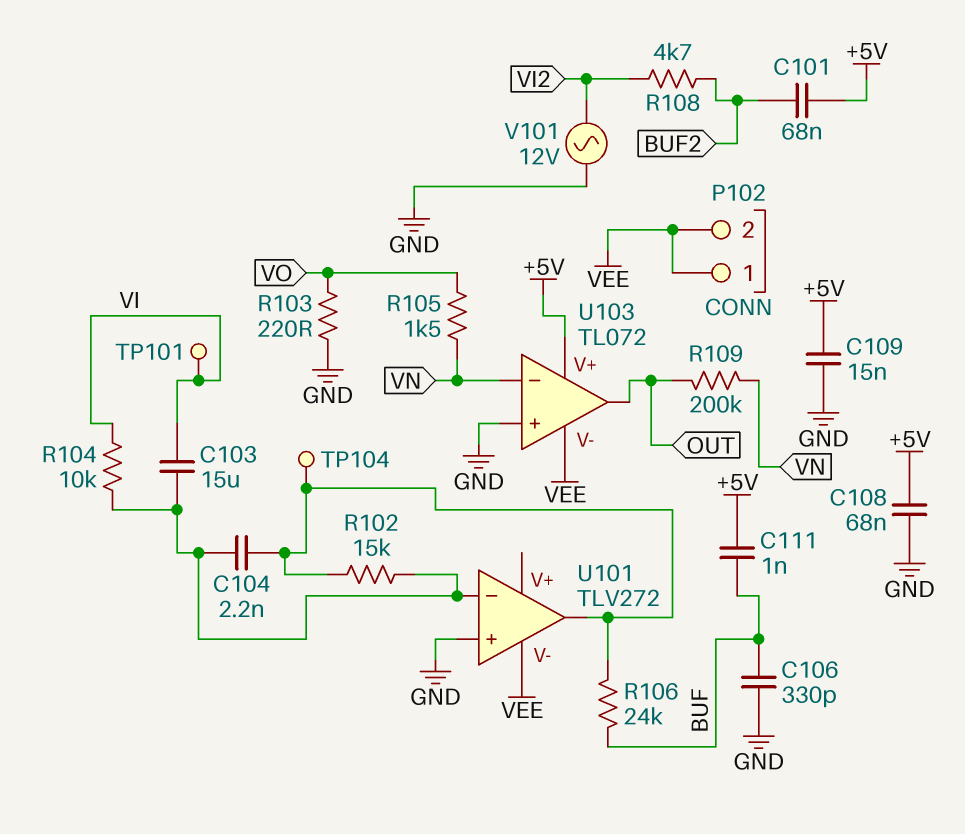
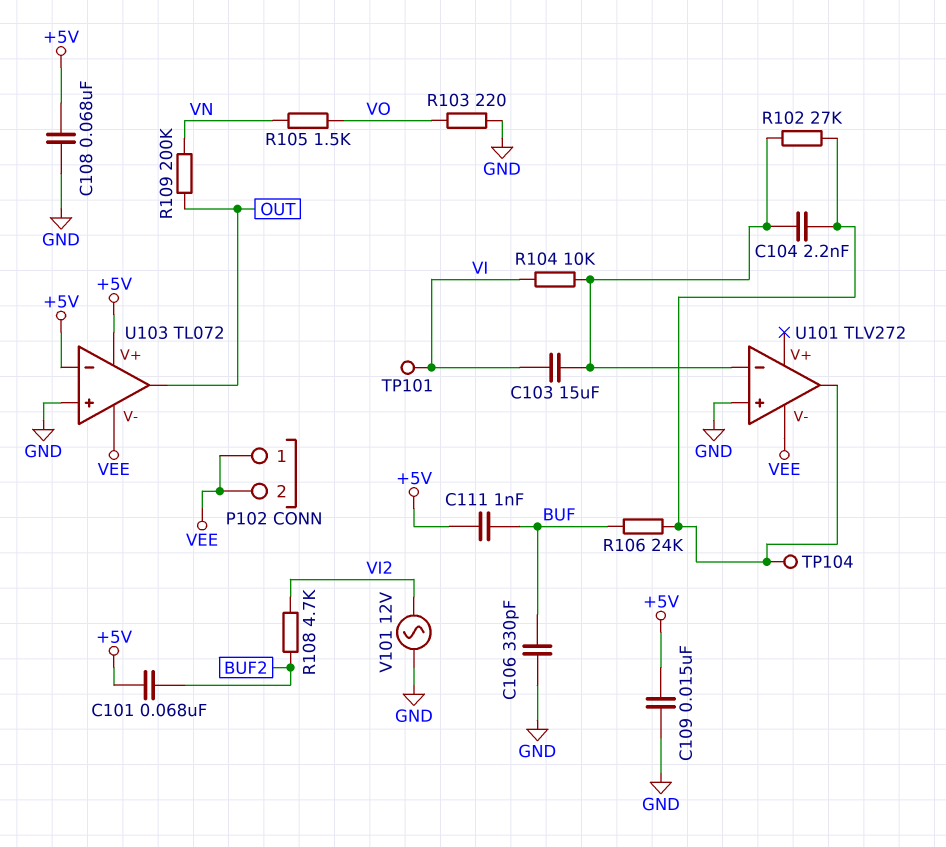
R102: 15k (U101/in-, U101/out) -> 27k (U101/in-, U101/out)
U103 pin in-: VN -> +5V

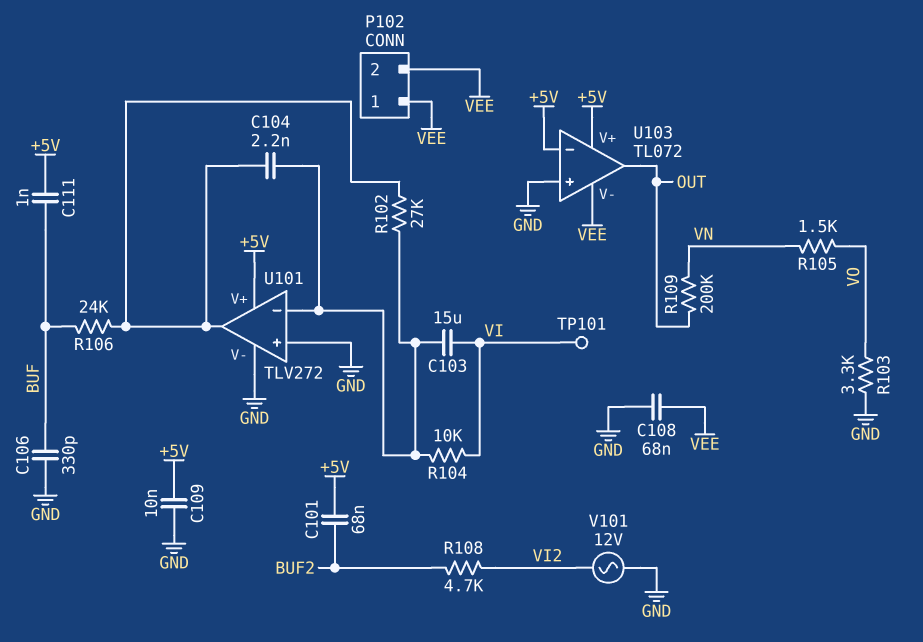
C108: 68nF (+5V, GND) -> 68nF (GND, VEE)
C109: 15nF (+5V, GND) -> 10nF (+5V, GND)
R103: 220 (GND, VO) -> 3.3k (GND, VO)
TP104: test point (U101/out) -> none
U101 pin V+: none -> +5V
U101 pin V-: VEE -> GND

